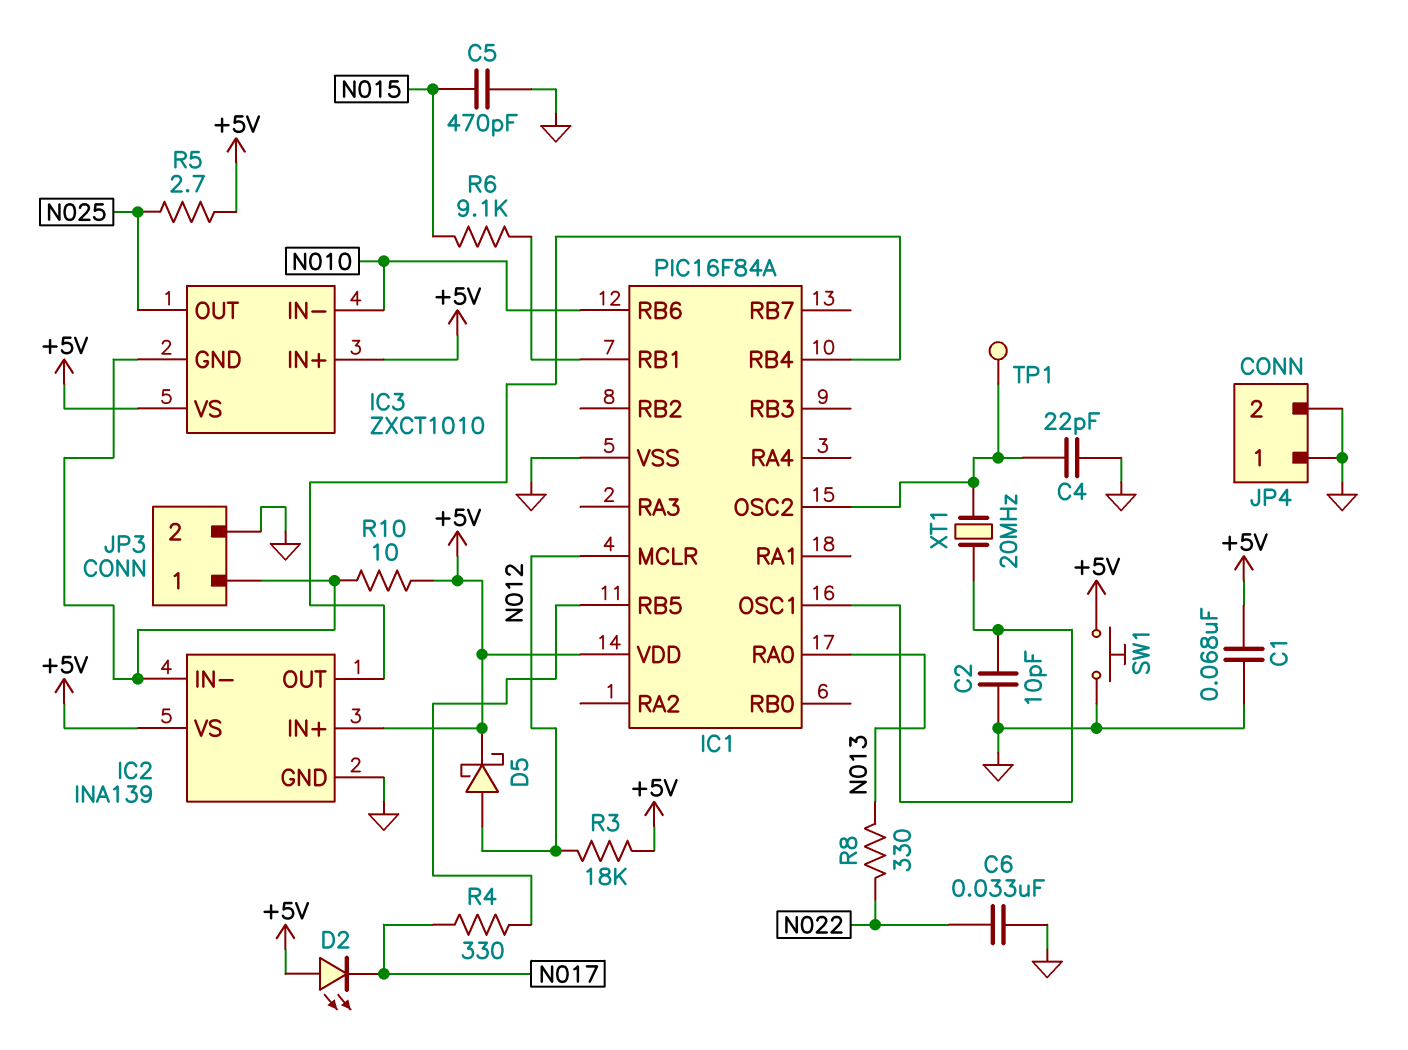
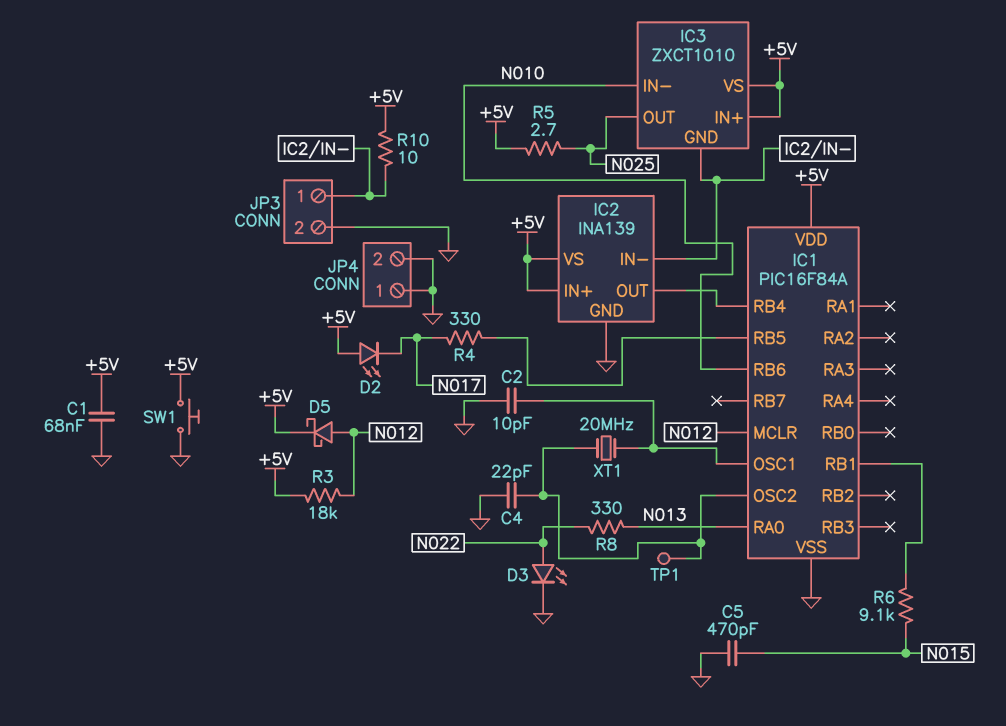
C6: 33nF (GND, N022) -> none
D3: none -> LED (A N022, K GND)

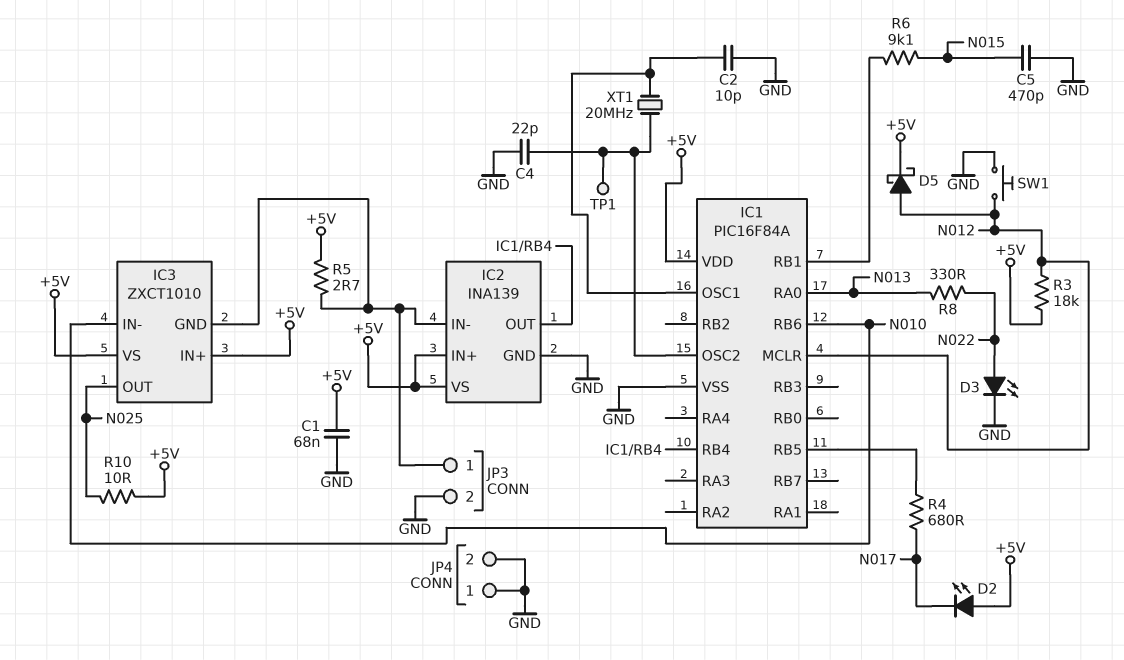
R4: 330 (IC1/RB5, N017) -> 680 (IC1/RB5, N017)
R5: 2.7 (+5V, N025) -> 2.7 (+5V, IC2/IN-)
R10: 10 (+5V, IC2/IN-) -> 10 (+5V, N025)
SW1: button (+5V, GND) -> button (GND, N012)

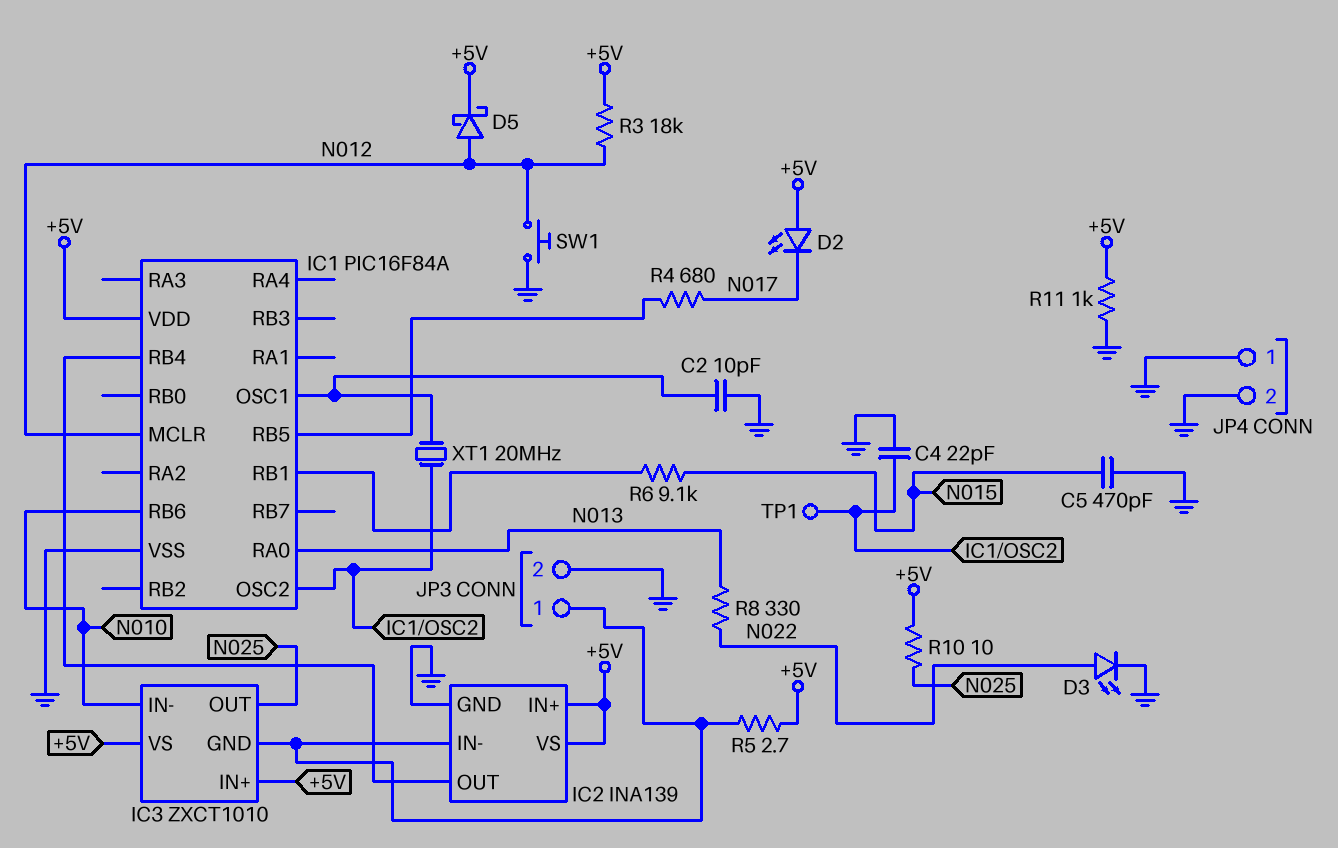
C1: 68nF (+5V, GND) -> none
R11: none -> 1k (+5V, GND)

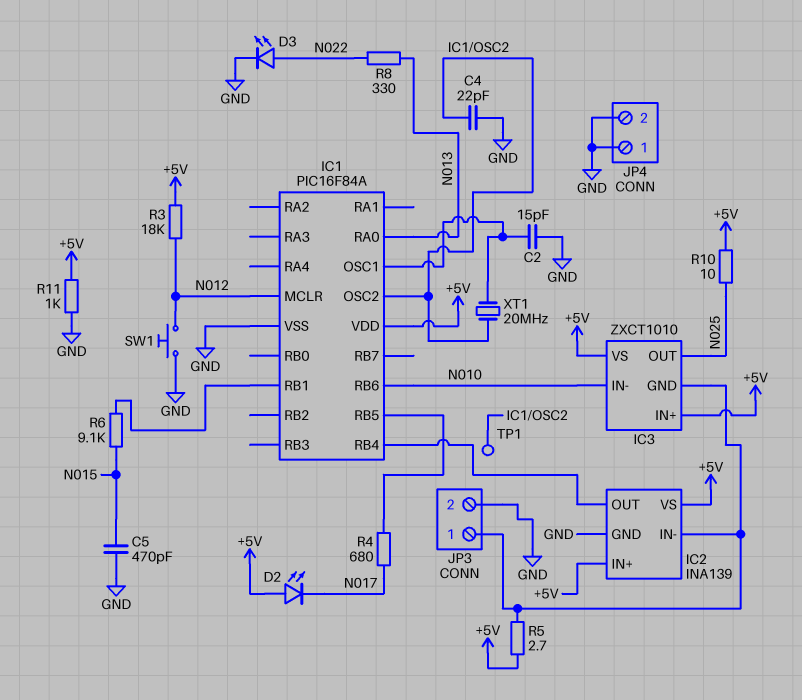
C2: 10pF (GND, IC1/OSC1) -> 15pF (GND, IC1/OSC1)
D5: schottky (A N012, K +5V) -> none

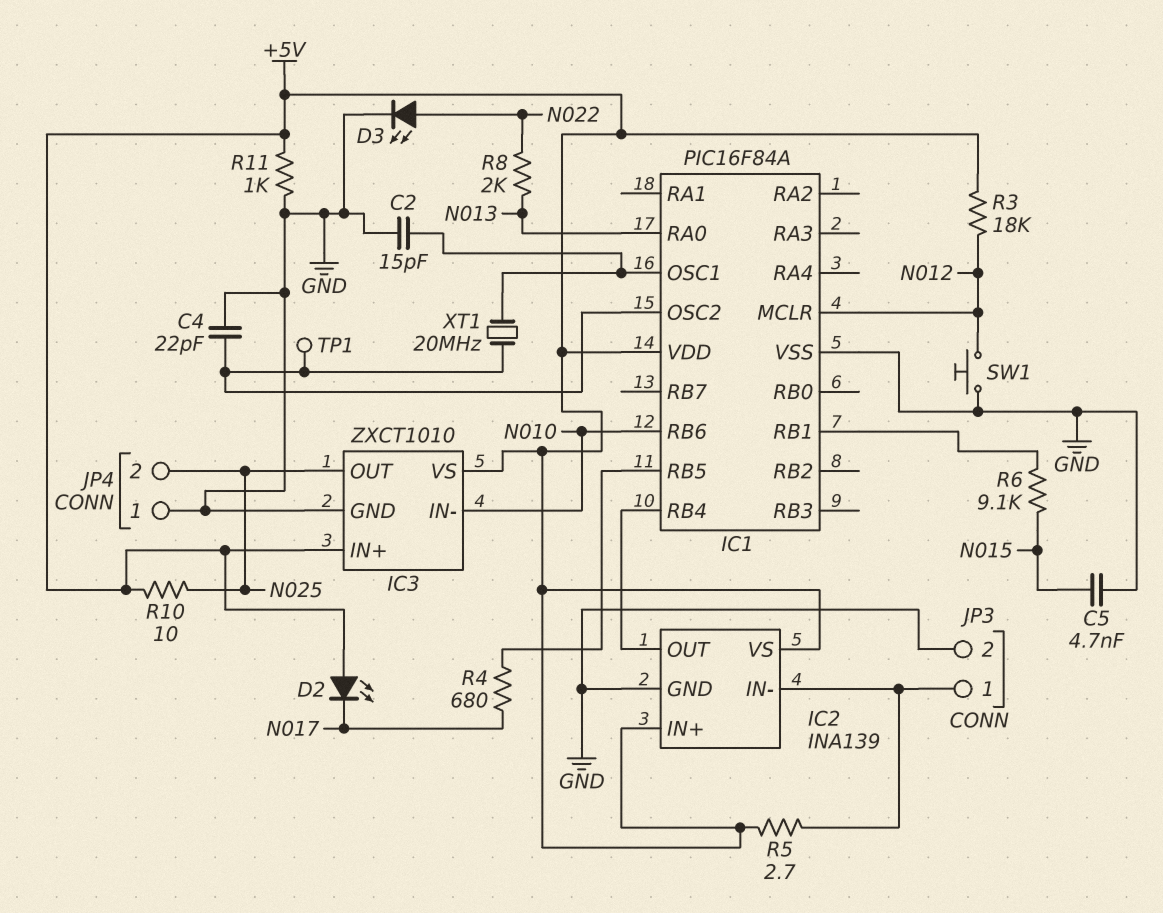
C5: 470pF (GND, N015) -> 4.7nF (GND, N015)
IC3 pin GND: IC2/IN- -> GND
JP4 pin 2: GND -> N025
R8: 330 (N013, N022) -> 2k (N013, N022)

